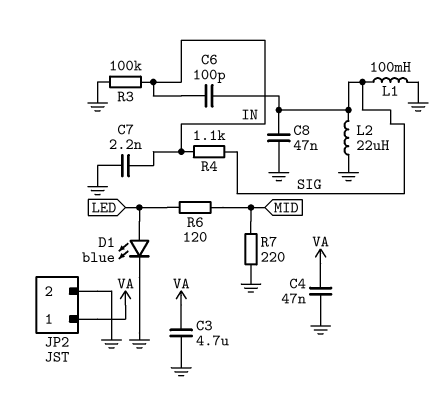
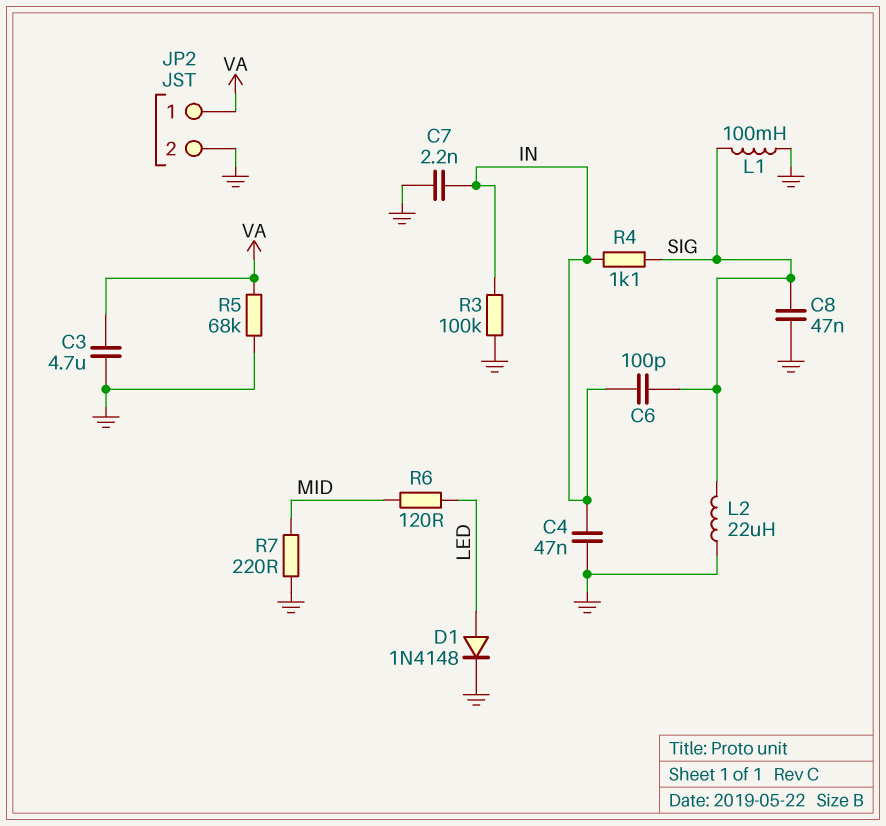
C4: 47nF (GND, VA) -> 47nF (GND, IN)
D1: LED blue (A LED, K GND) -> diode 1N4148 (A LED, K GND)
R5: none -> 68k (GND, VA)

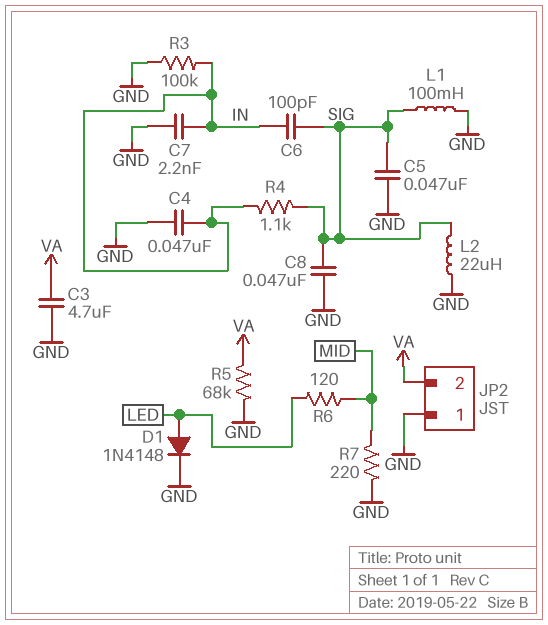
C5: none -> 47nF (GND, SIG)
JP2 pin 1: VA -> GND
JP2 pin 2: GND -> VA

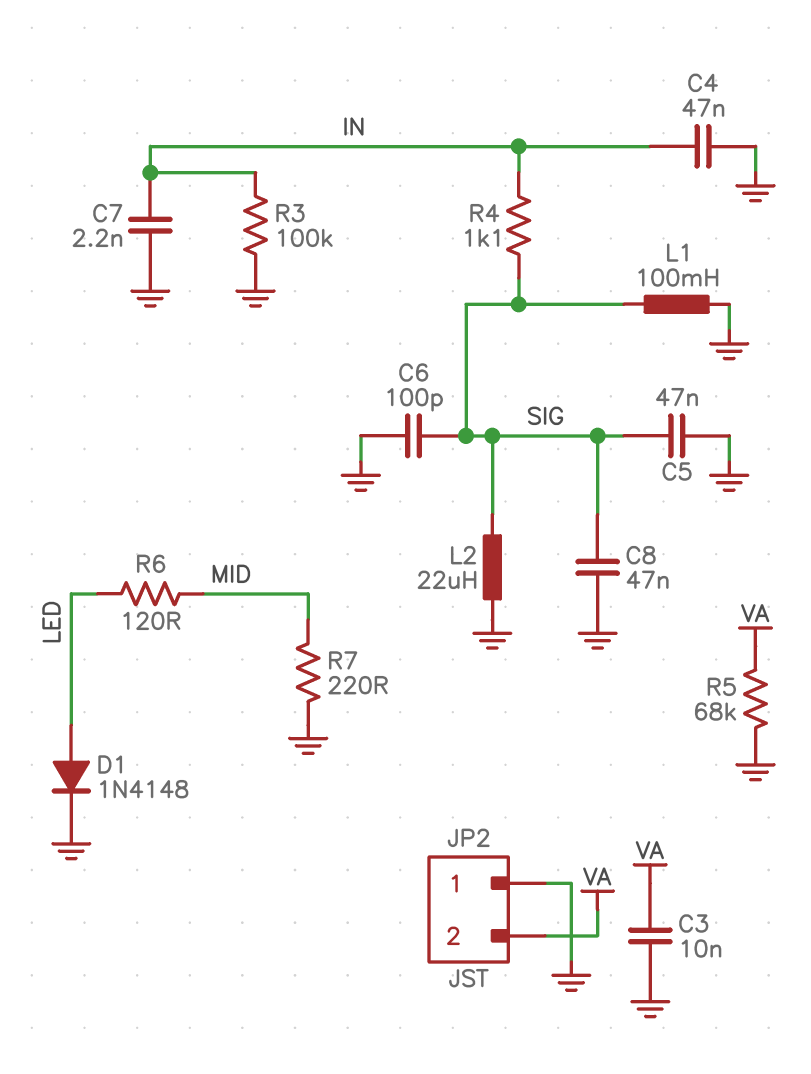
C3: 4.7uF (GND, VA) -> 10nF (GND, VA)
C6: 100pF (IN, SIG) -> 100pF (GND, SIG)

